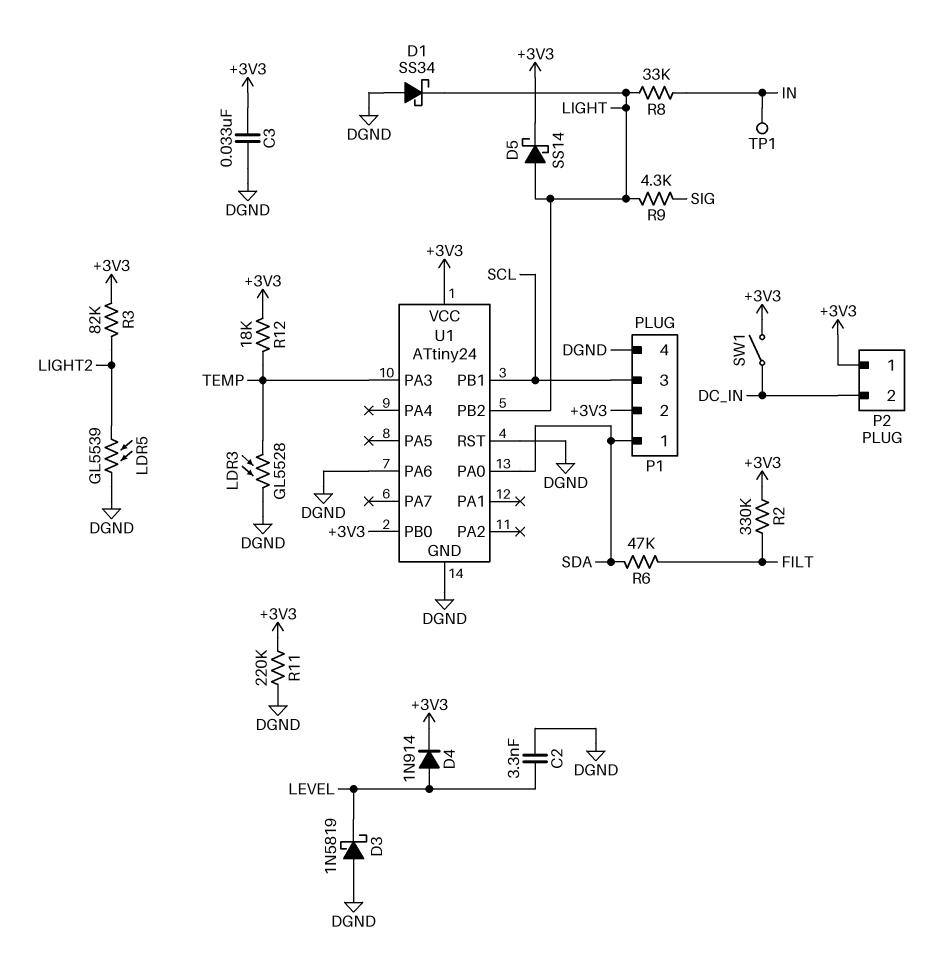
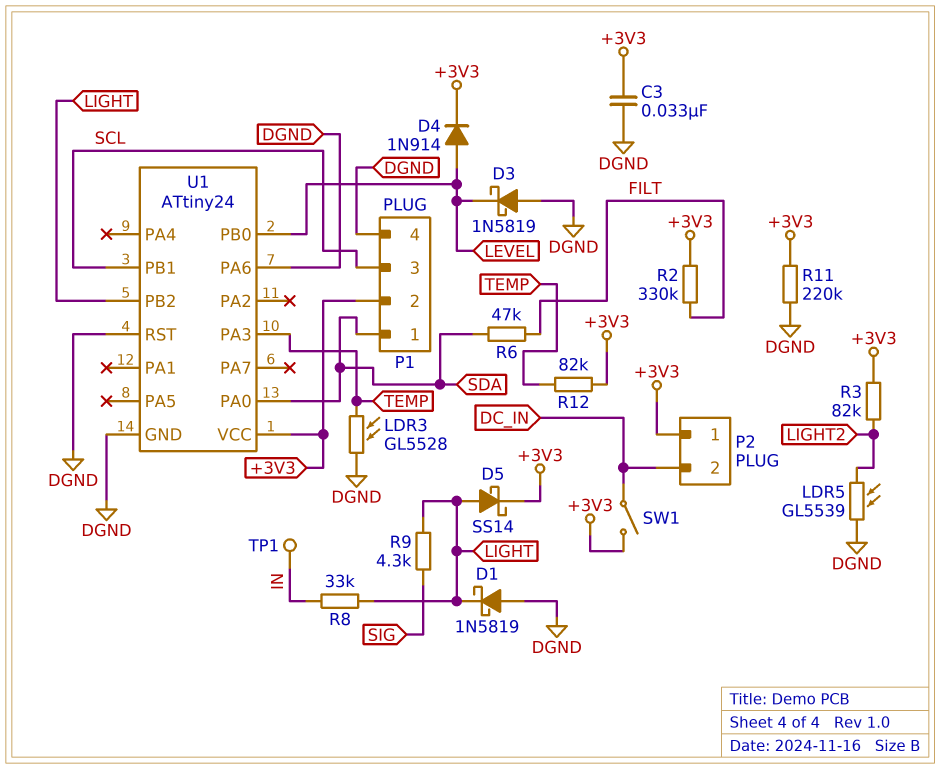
C2: 3.3nF (DGND, LEVEL) -> none
D1: schottky SS34 (A DGND, K LIGHT) -> schottky 1N5819 (A DGND, K LIGHT)
R12: 18k (+3V3, TEMP) -> 82k (+3V3, TEMP)
U1 pin PB0: +3V3 -> LEVEL

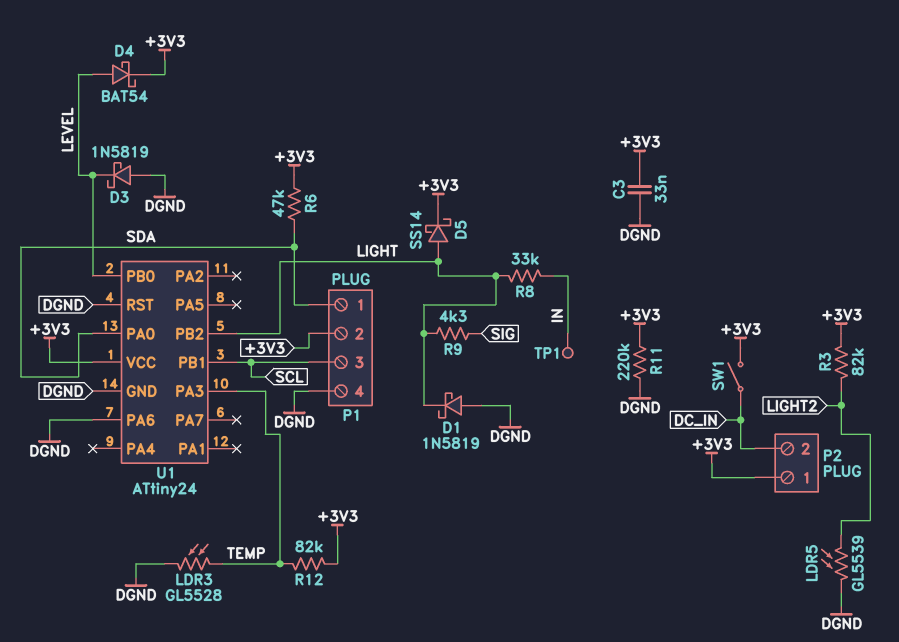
D4: diode 1N914 (A LEVEL, K +3V3) -> schottky BAT54 (A LEVEL, K +3V3)
R2: 330k (+3V3, FILT) -> none
R6: 47k (FILT, SDA) -> 47k (+3V3, SDA)

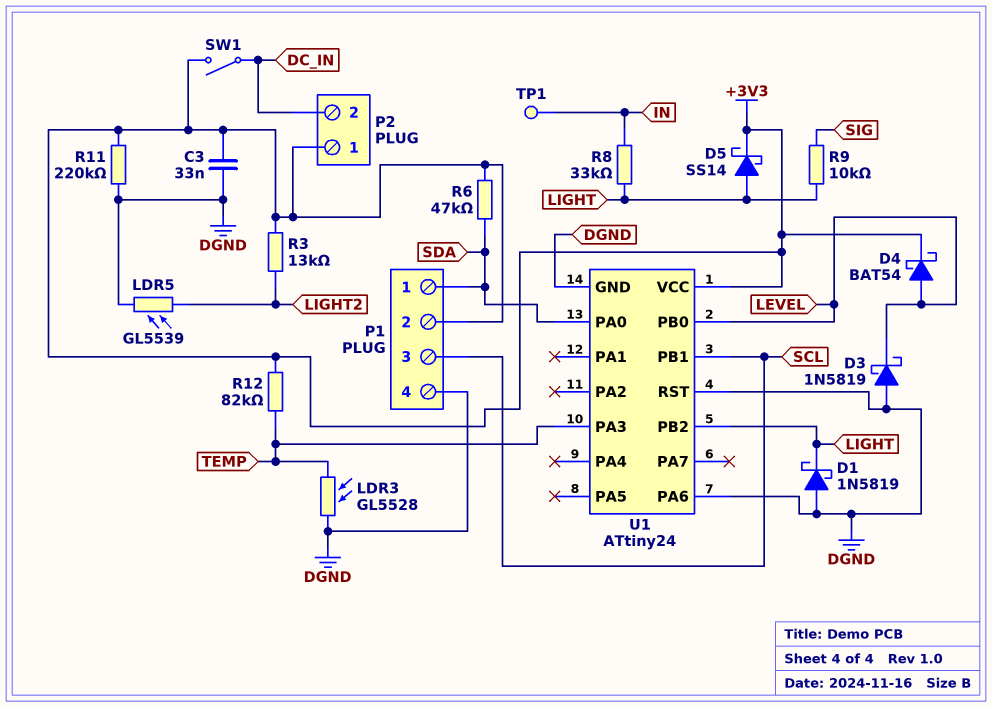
R3: 82k (+3V3, LIGHT2) -> 13k (+3V3, LIGHT2)
R9: 4.3k (LIGHT, SIG) -> 10k (LIGHT, SIG)

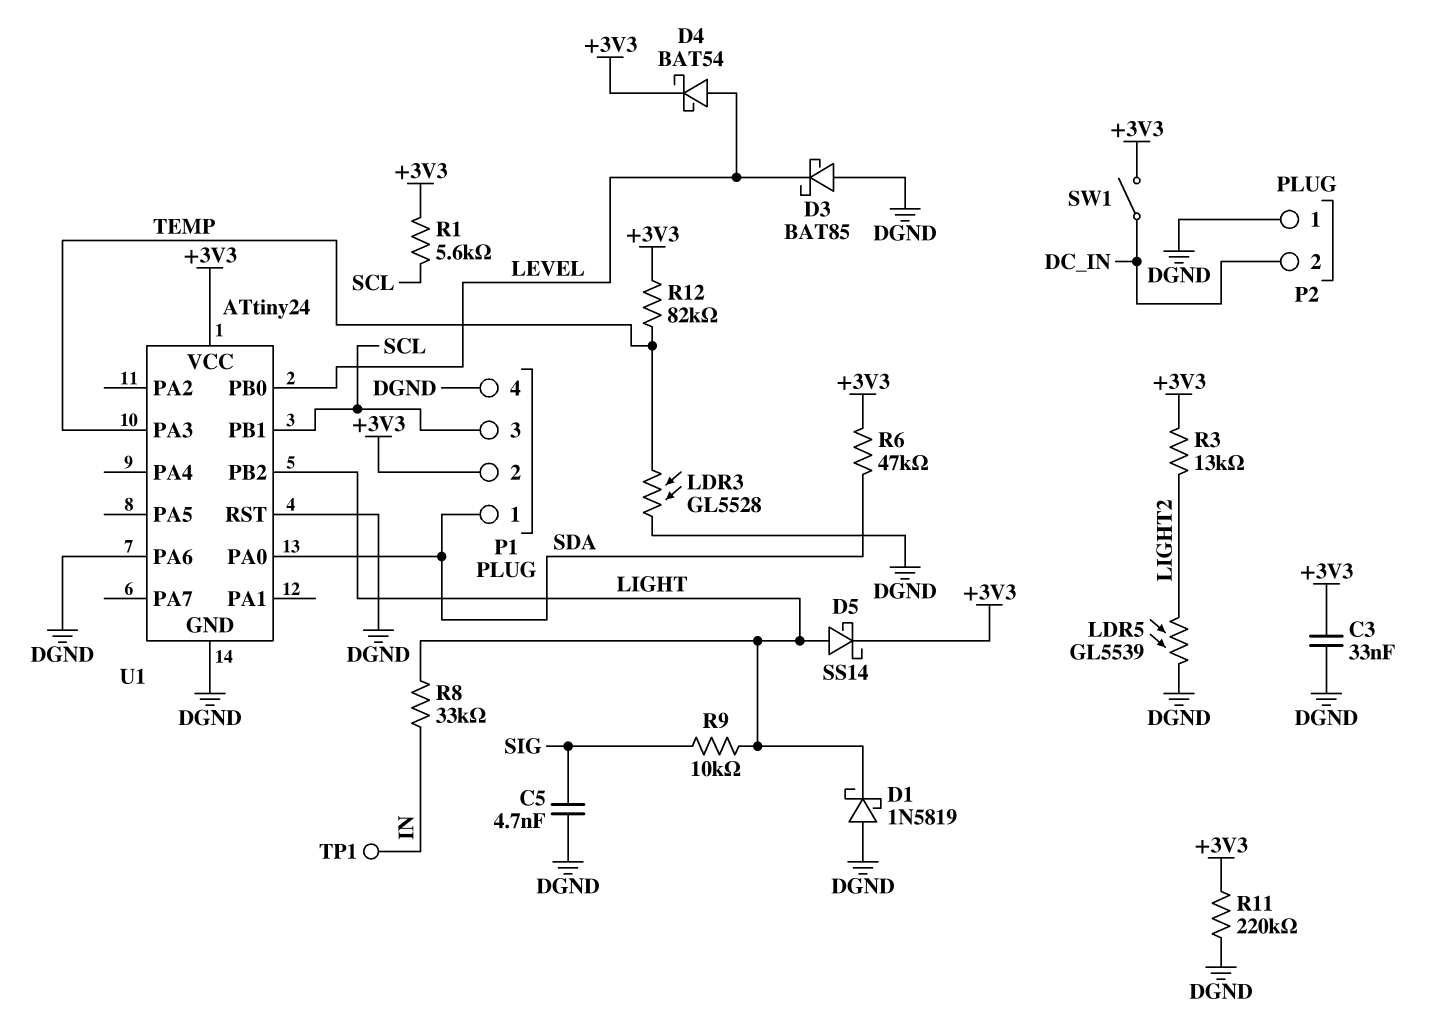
C5: none -> 4.7nF (DGND, SIG)
D3: schottky 1N5819 (A DGND, K LEVEL) -> schottky BAT85 (A DGND, K LEVEL)
P2 pin 1: +3V3 -> DGND
R1: none -> 5.6k (+3V3, SCL)

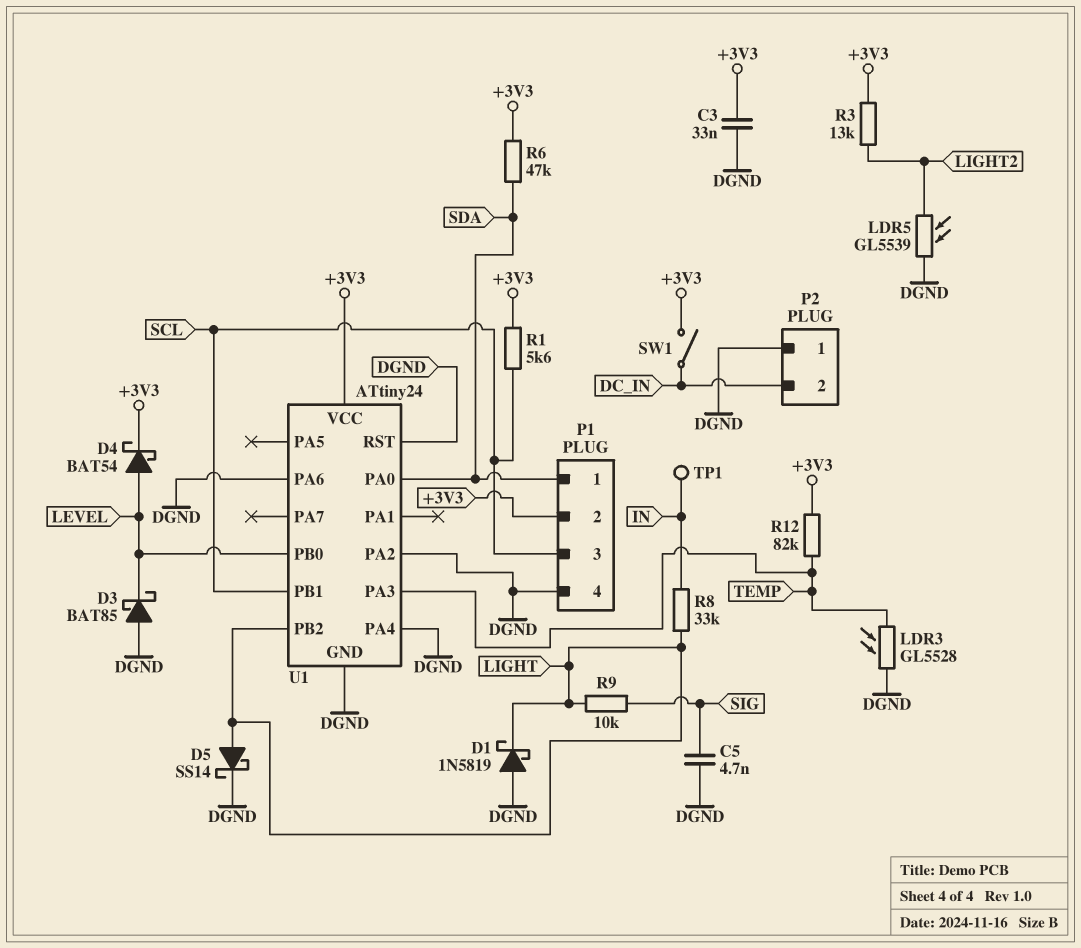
D5: schottky SS14 (A LIGHT, K +3V3) -> schottky SS14 (A LIGHT, K DGND)
R11: 220k (+3V3, DGND) -> none
U1 pin PA2: none -> DGND
U1 pin PA4: none -> DGND

